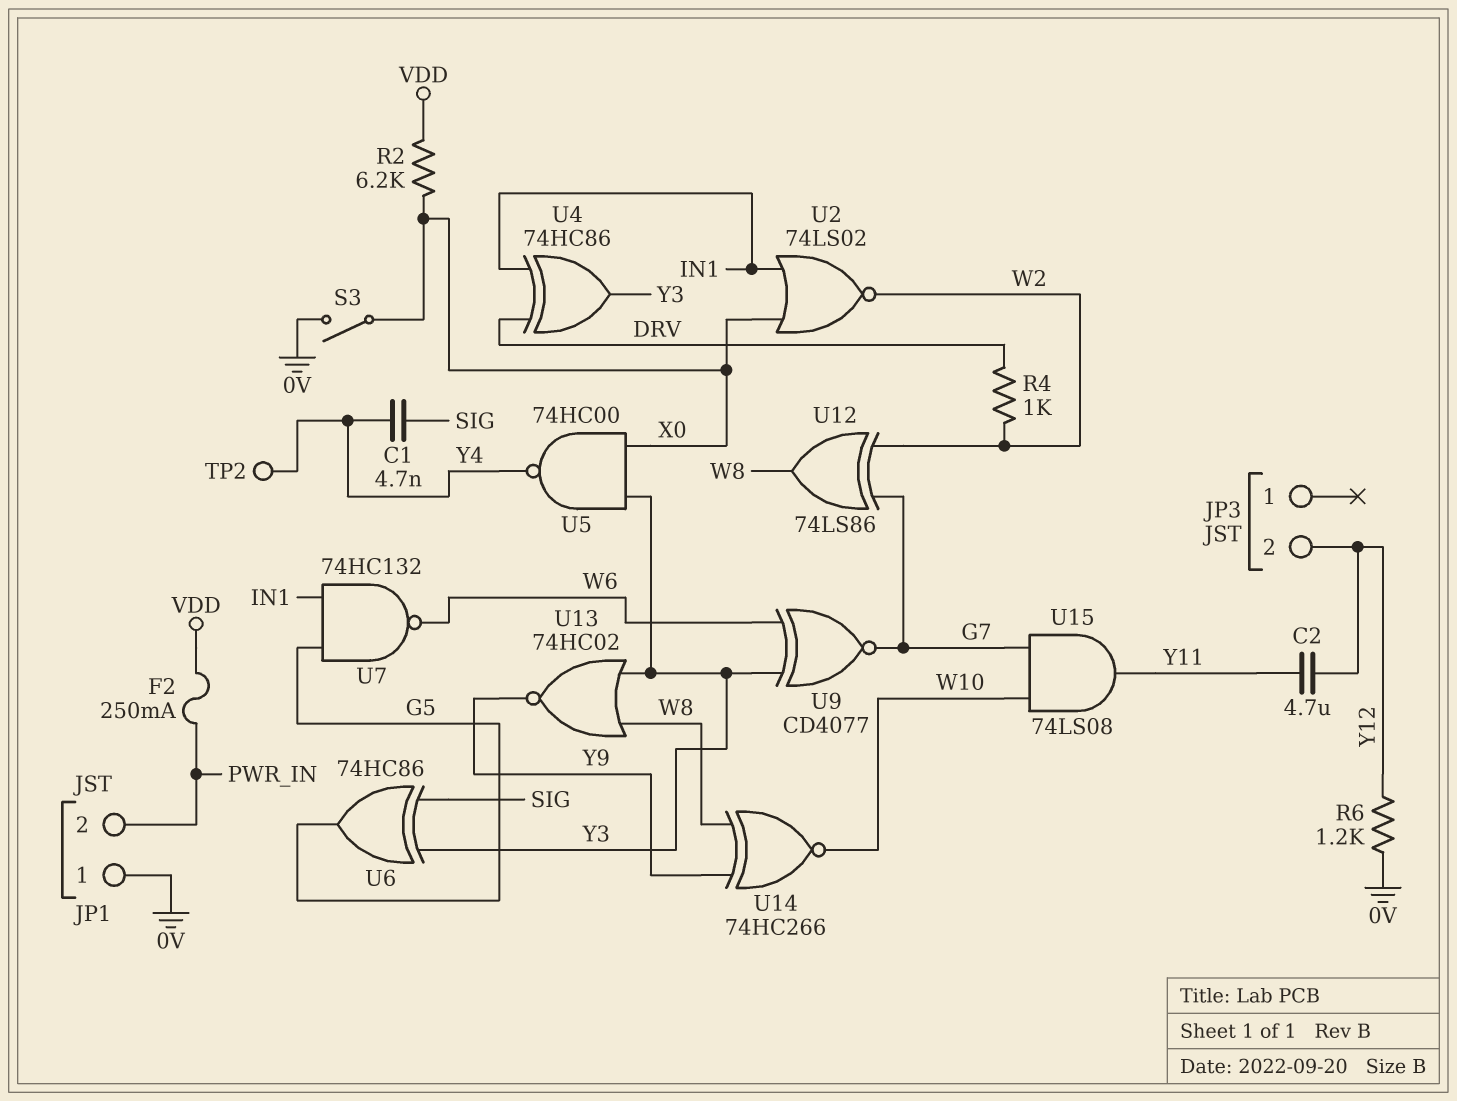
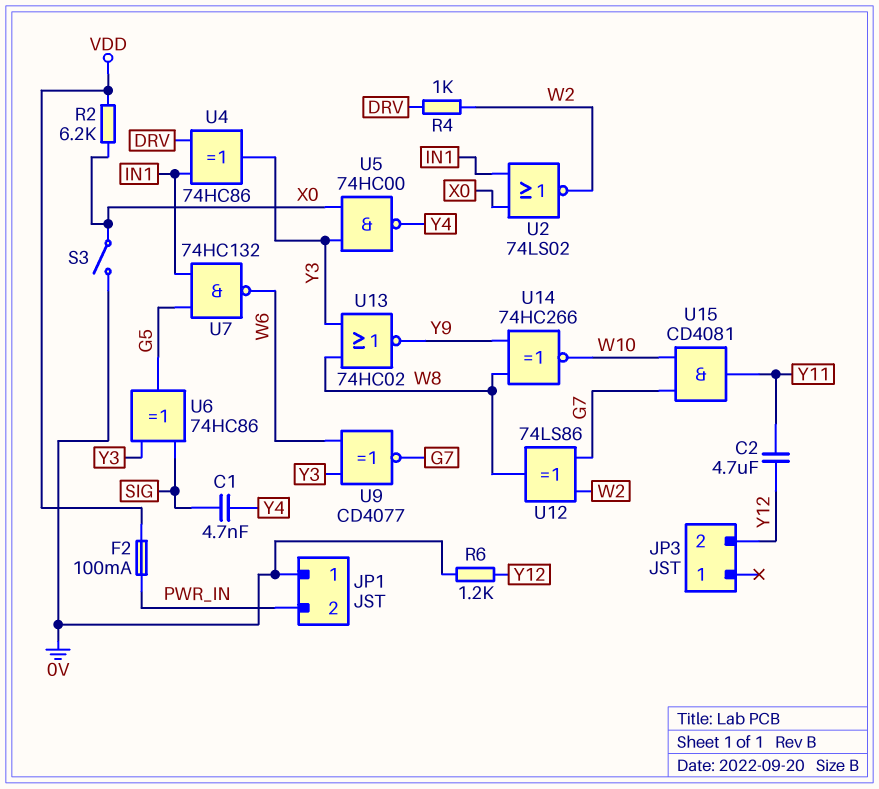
F2: 250mA (PWR_IN, VDD) -> 100mA (PWR_IN, VDD)
TP2: test point (Y4) -> none
U15: AND 74LS08 (in G7, in W10, out Y11) -> AND CD4081 (in G7, in W10, out Y11)

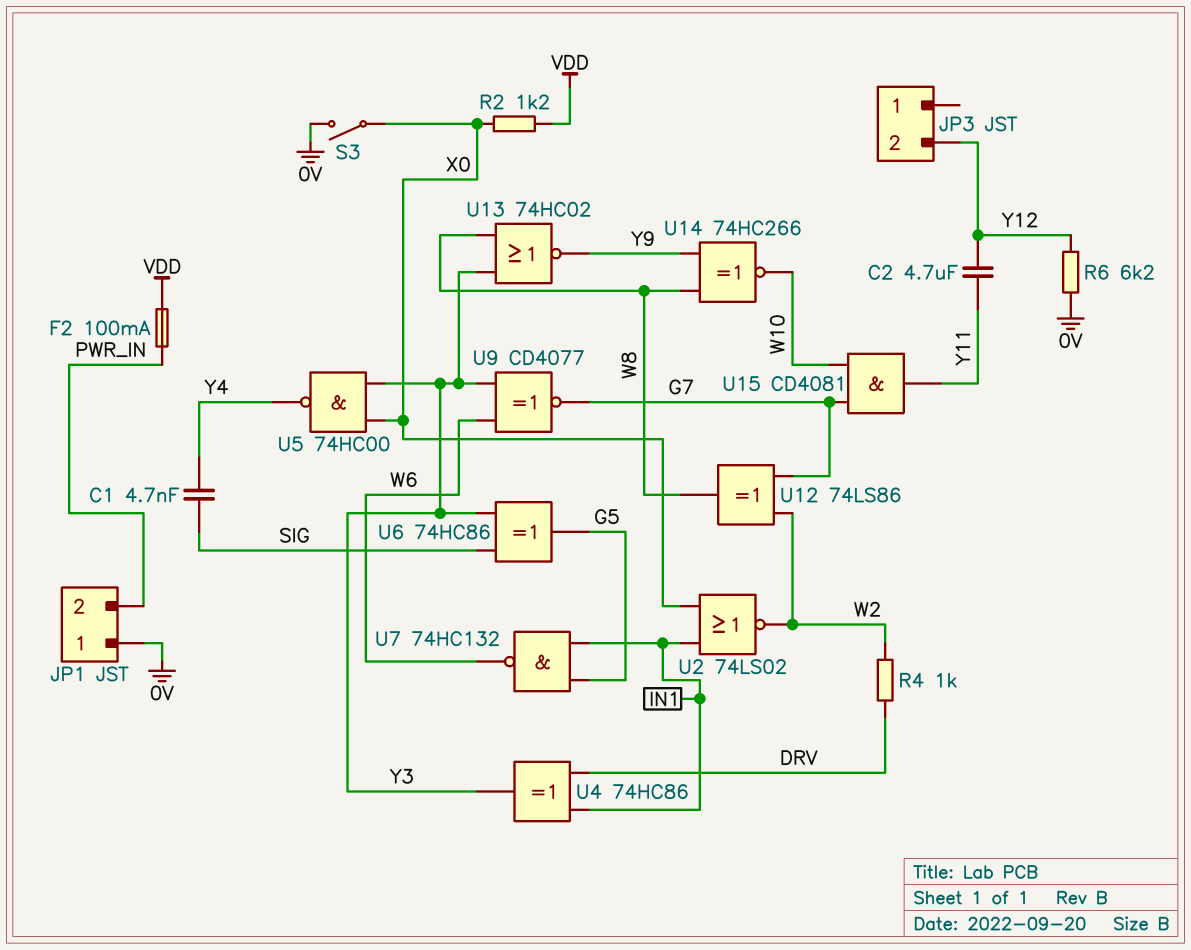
R2: 6.2k (VDD, X0) -> 1.2k (VDD, X0)
R6: 1.2k (0V, Y12) -> 6.2k (0V, Y12)

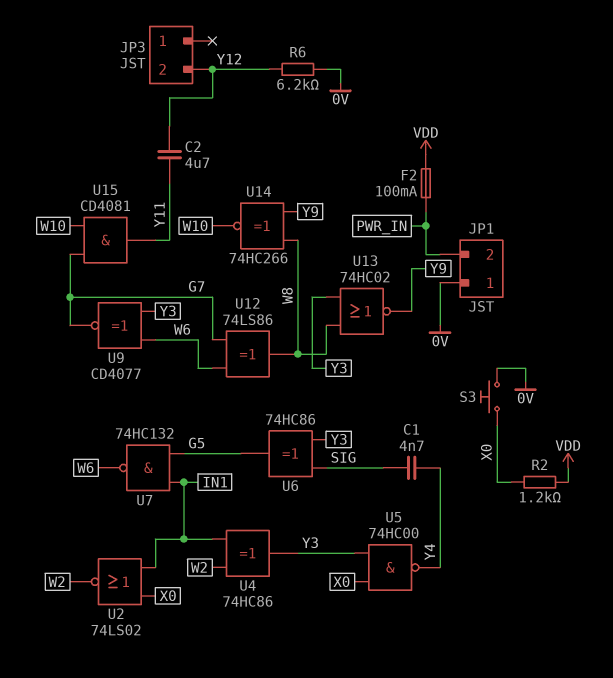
R4: 1k (DRV, W2) -> none
S3: switch (0V, X0) -> button (0V, X0)
U4: XOR 74HC86 (in DRV, in IN1, out Y3) -> XOR 74HC86 (in IN1, in W2, out Y3)
U12: XOR 74LS86 (in G7, in W2, out W8) -> XOR 74LS86 (in G7, in W6, out W8)

